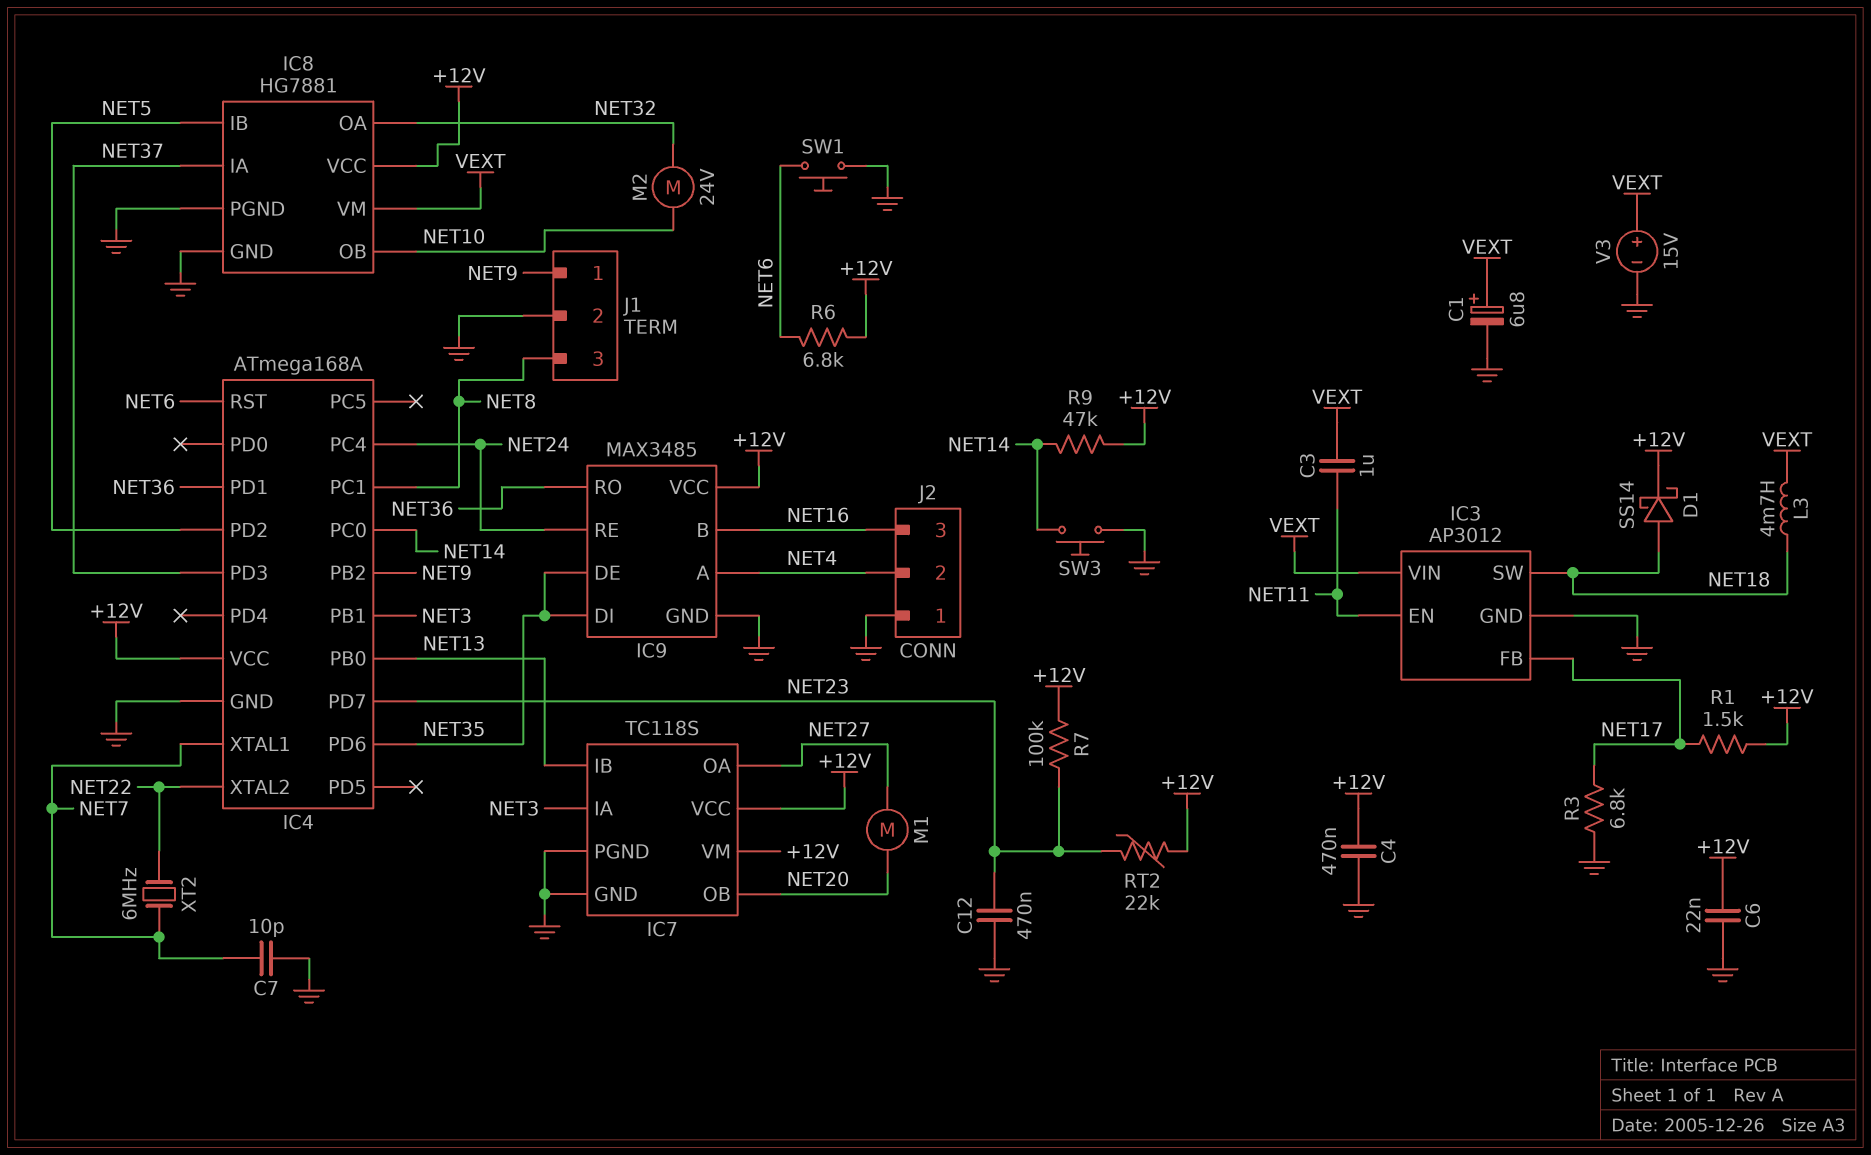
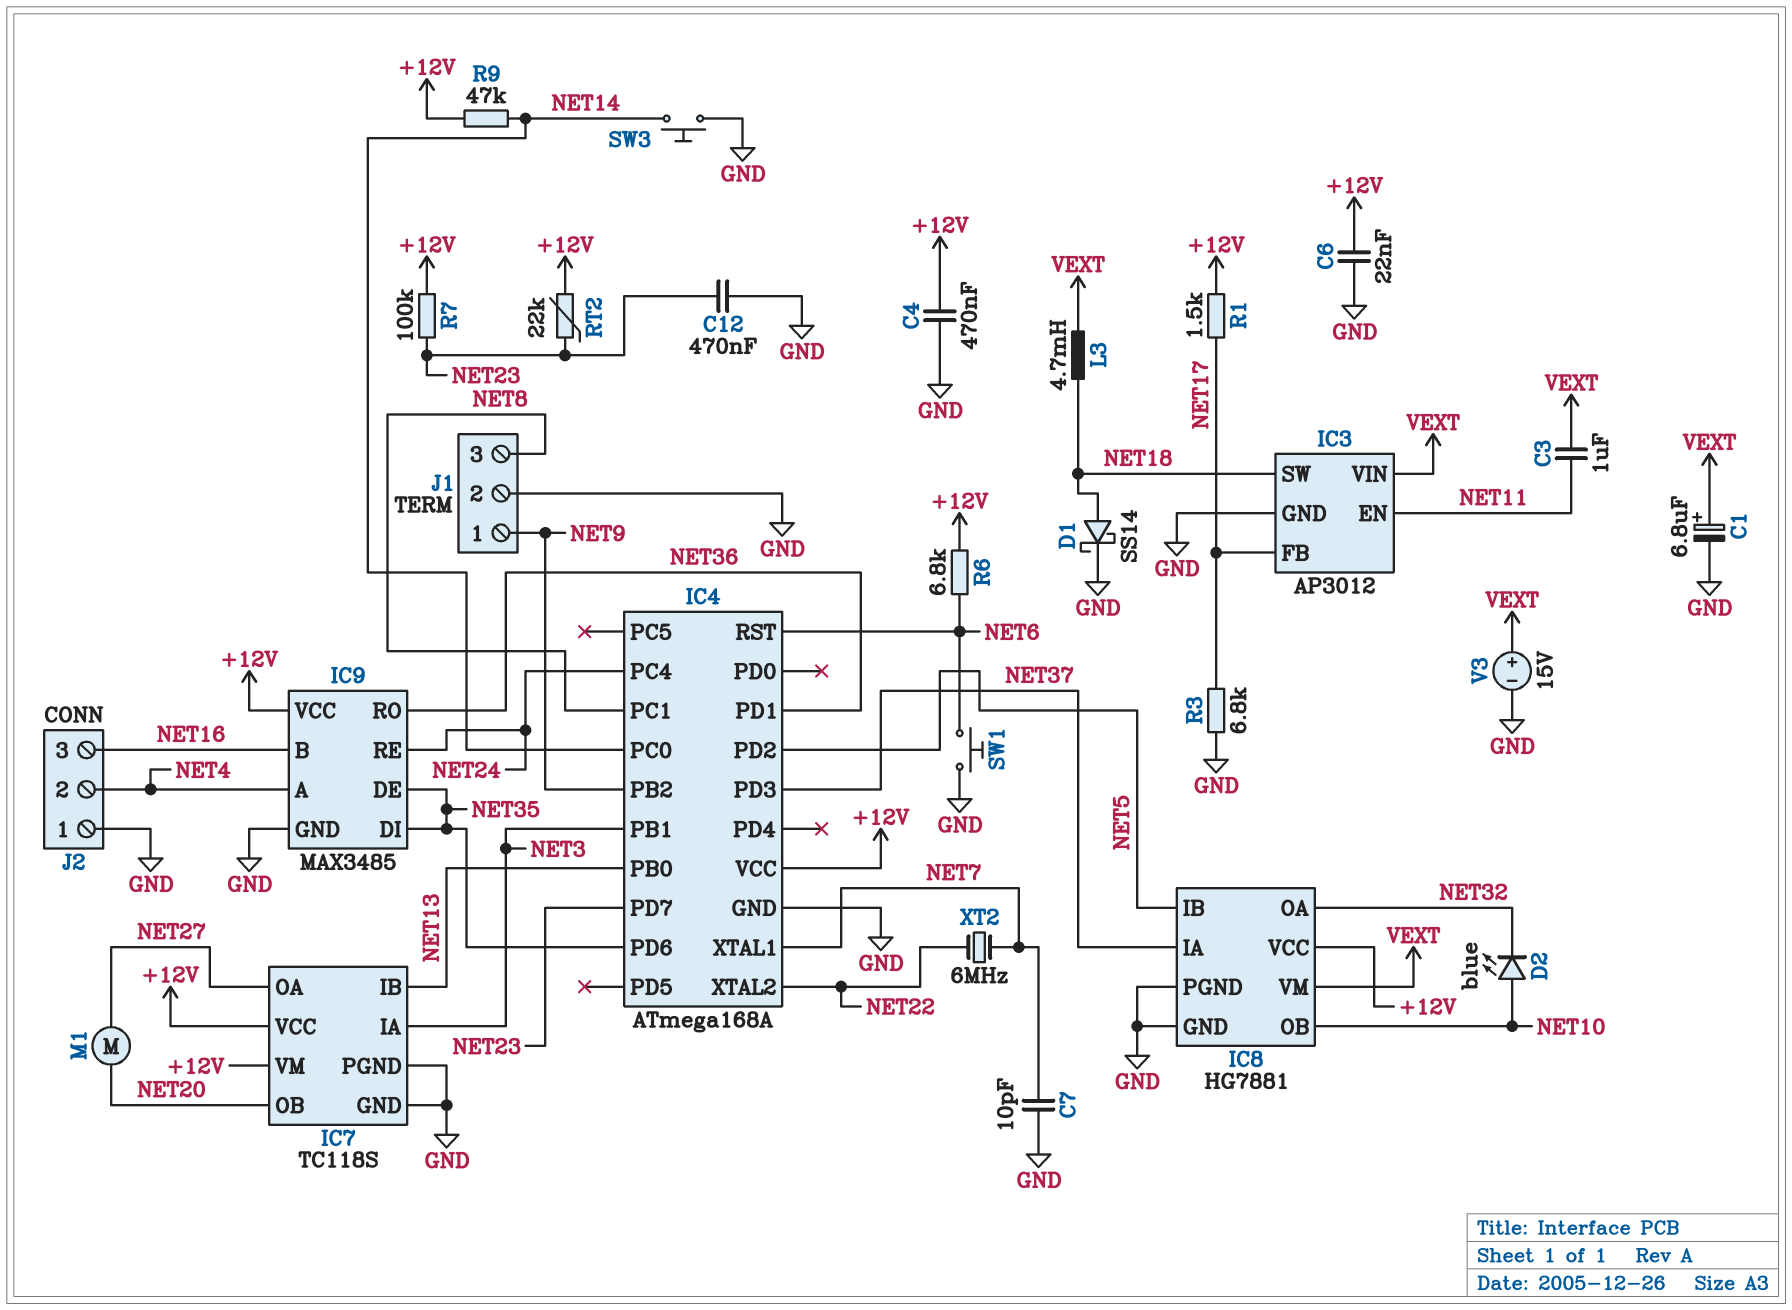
D1: schottky SS14 (A NET18, K +12V) -> schottky SS14 (A NET18, K GND)
D2: none -> LED blue (A NET10, K NET32)
M2: motor 24V (NET10, NET32) -> none

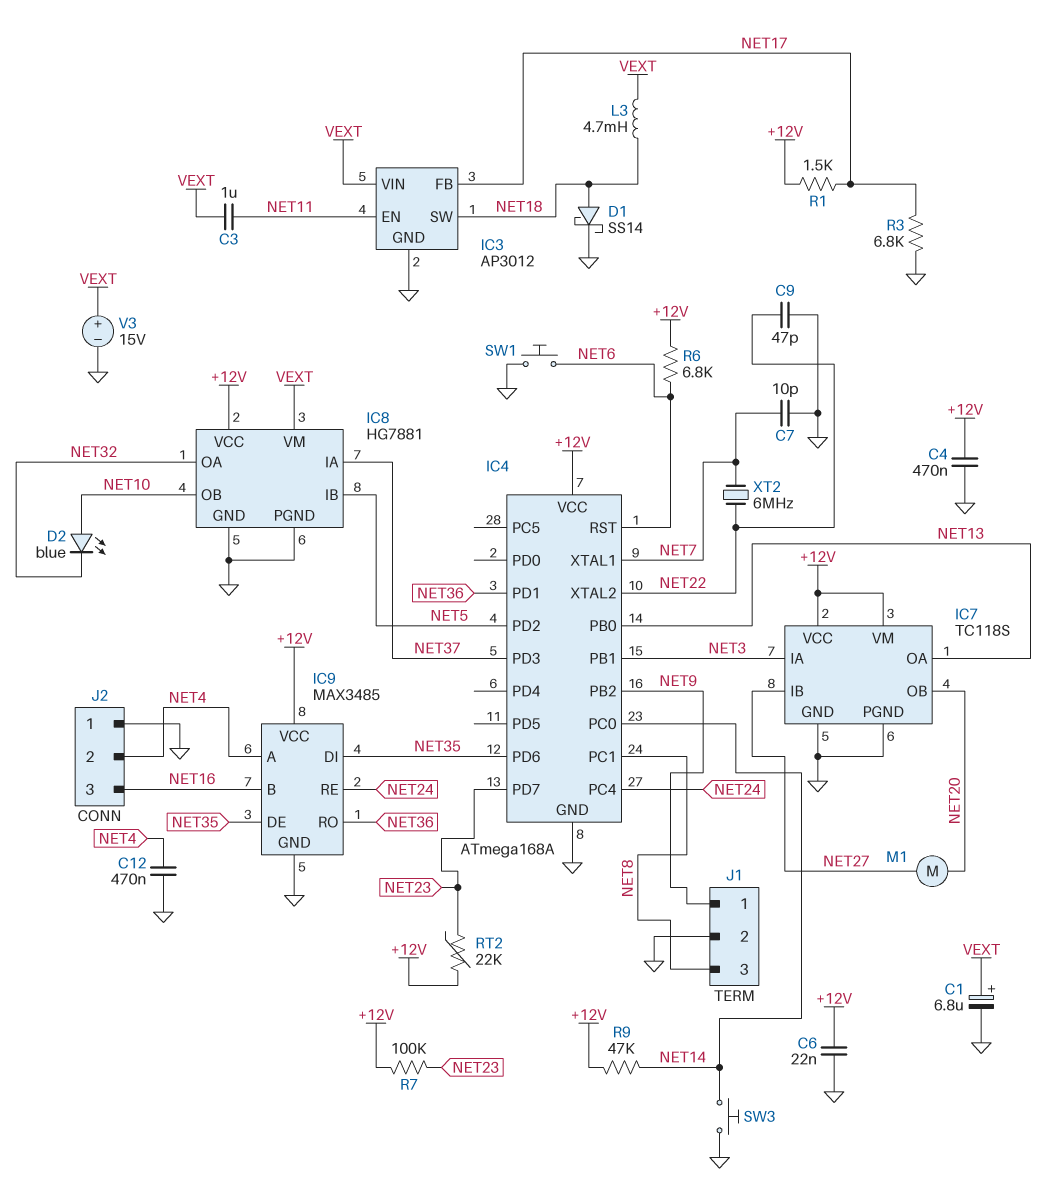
C9: none -> 47pF (GND, NET22)
C12: 470nF (GND, NET23) -> 470nF (GND, NET4)
IC7 pin IB: NET13 -> NET27
IC7 pin OA: NET27 -> NET13

